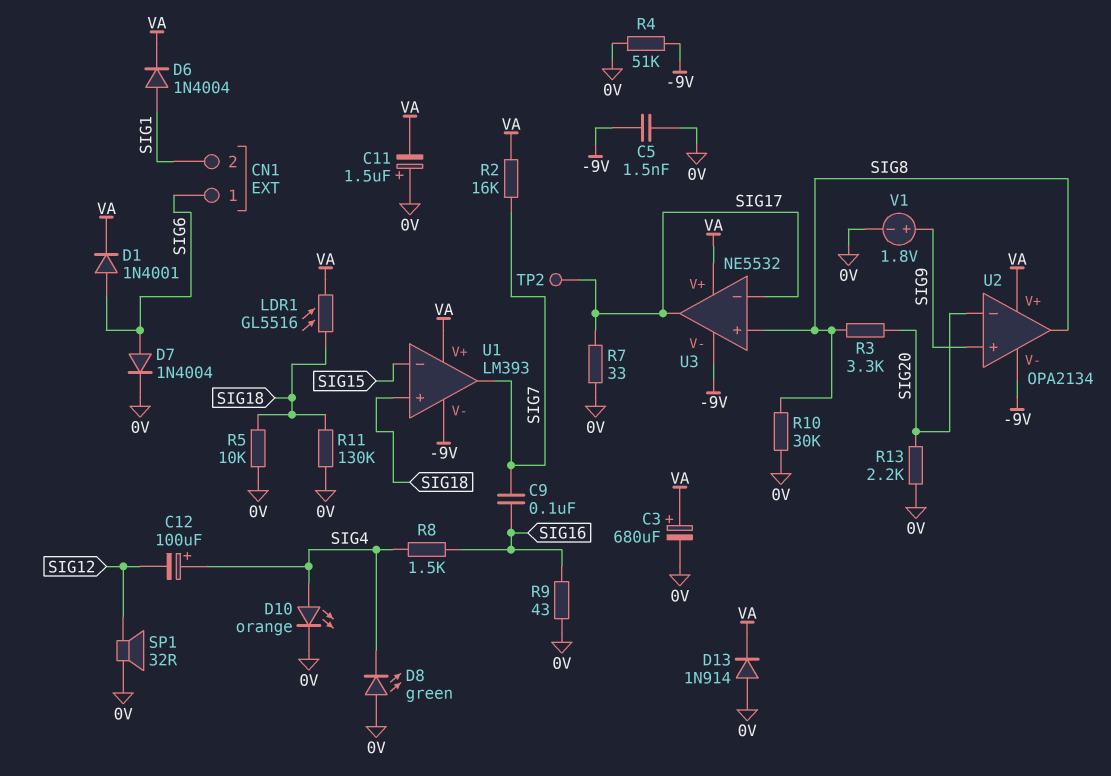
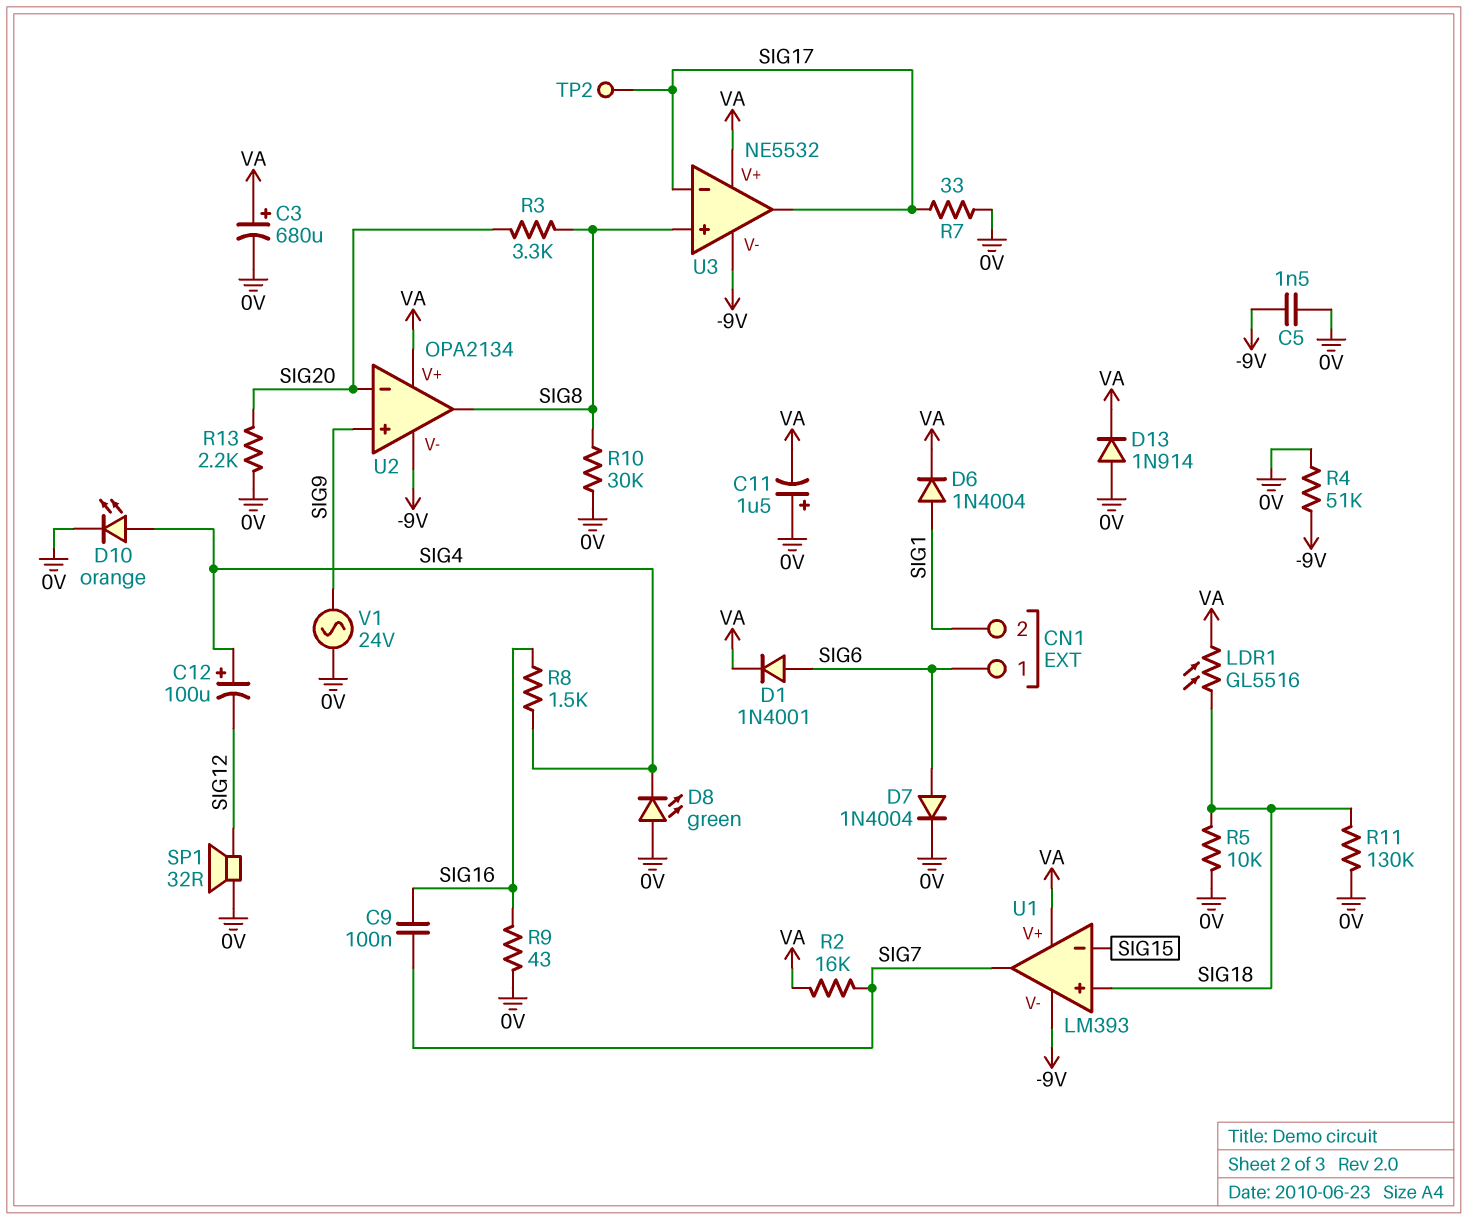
V1: 1.8V (plus SIG9, minus 0V) -> AC 24V (0V, SIG9)

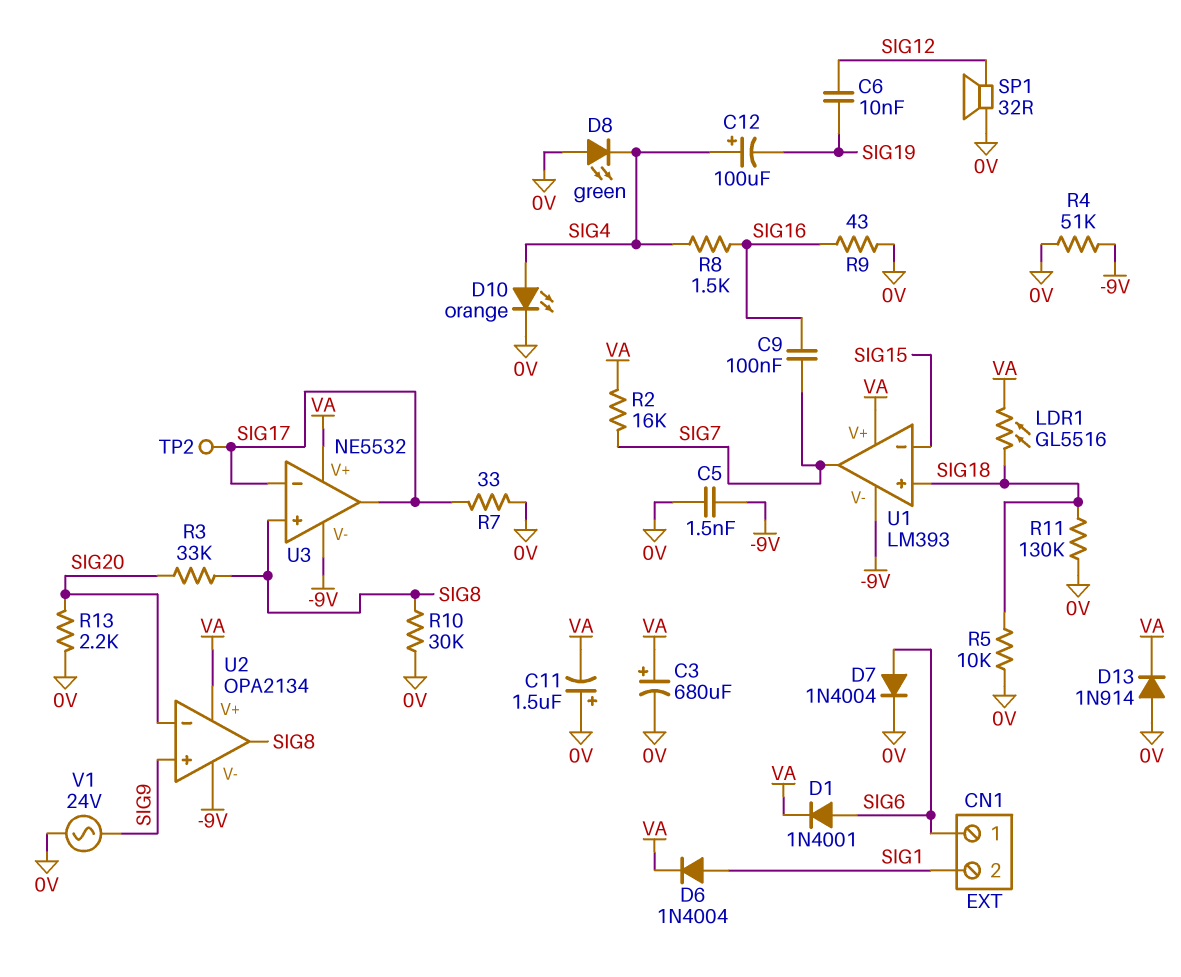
C6: none -> 10nF (SIG12, SIG19)
C12: 100uF (plus SIG4, minus SIG12) -> 100uF (plus SIG4, minus SIG19)
R3: 3.3k (SIG8, SIG20) -> 33k (SIG8, SIG20)

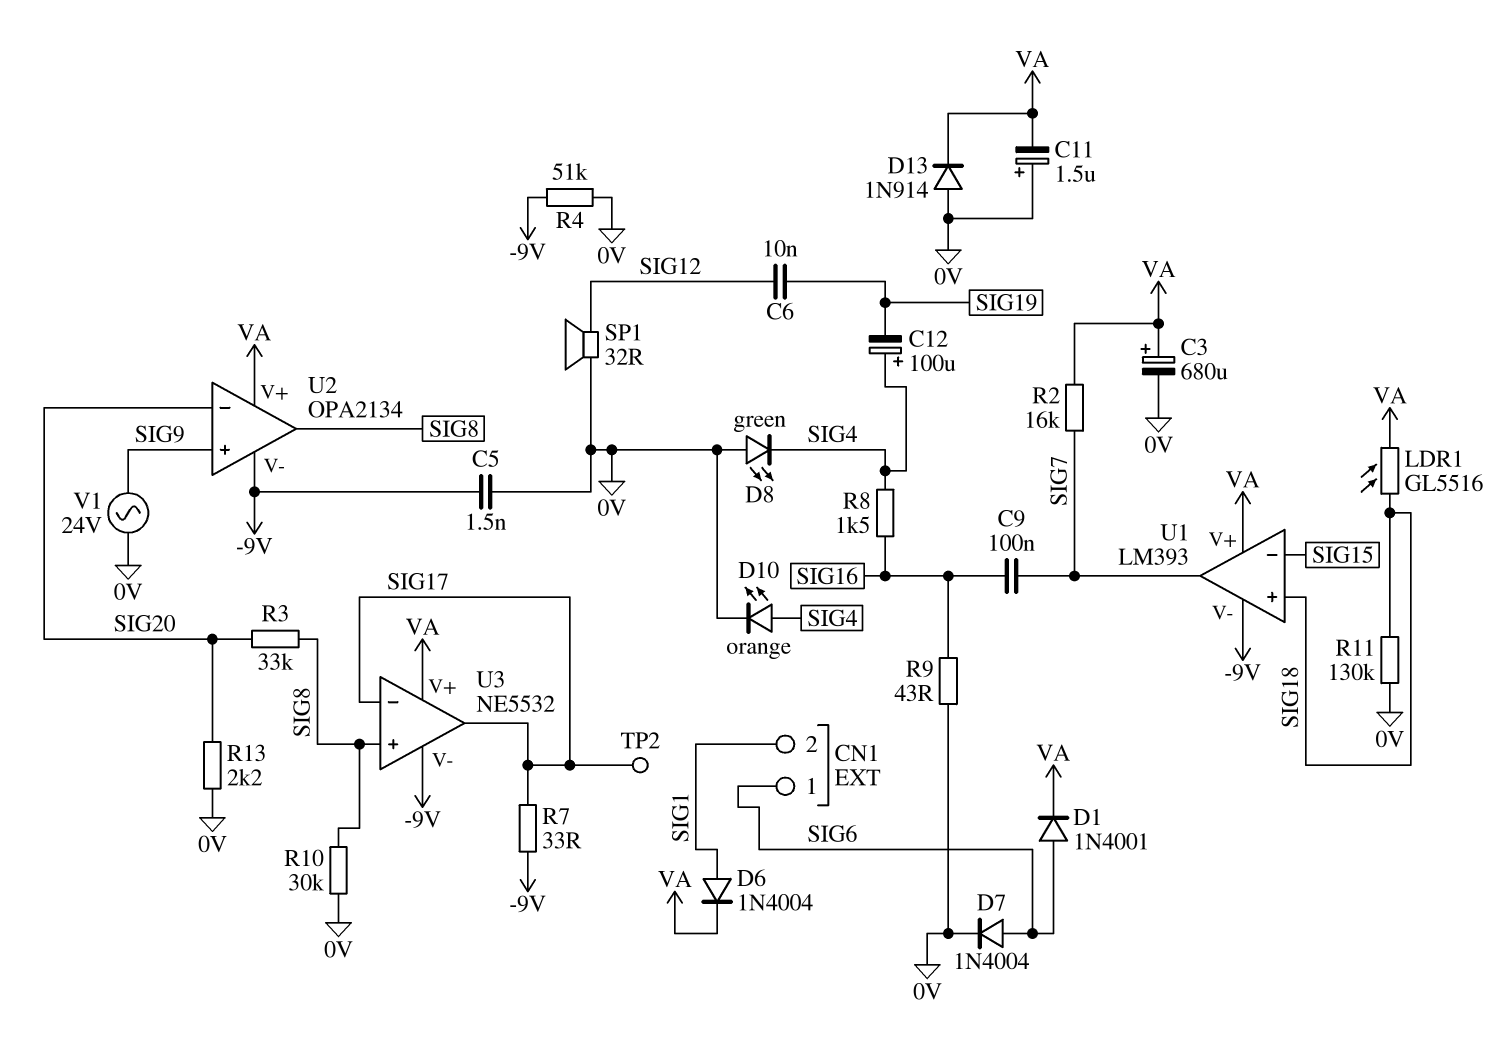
R5: 10k (0V, SIG18) -> none
R7: 33 (0V, SIG17) -> 33 (-9V, SIG17)

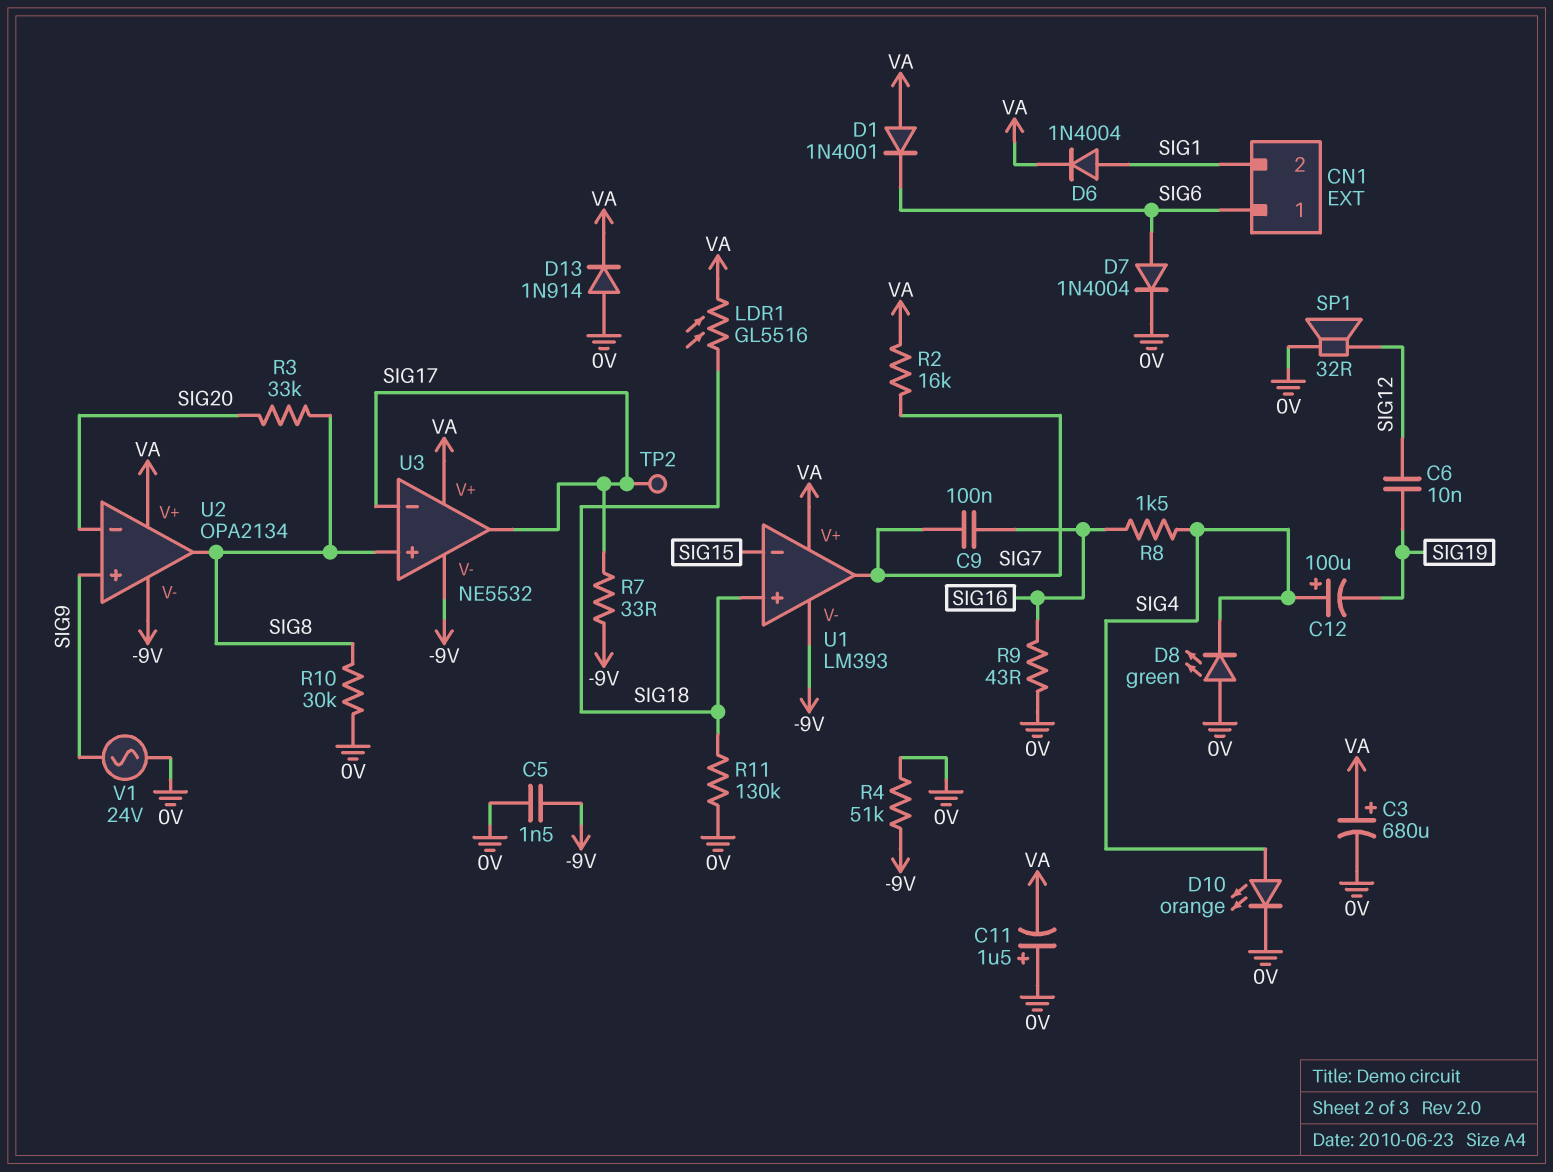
D1: diode 1N4001 (A SIG6, K VA) -> diode 1N4001 (A VA, K SIG6)
R13: 2.2k (0V, SIG20) -> none

